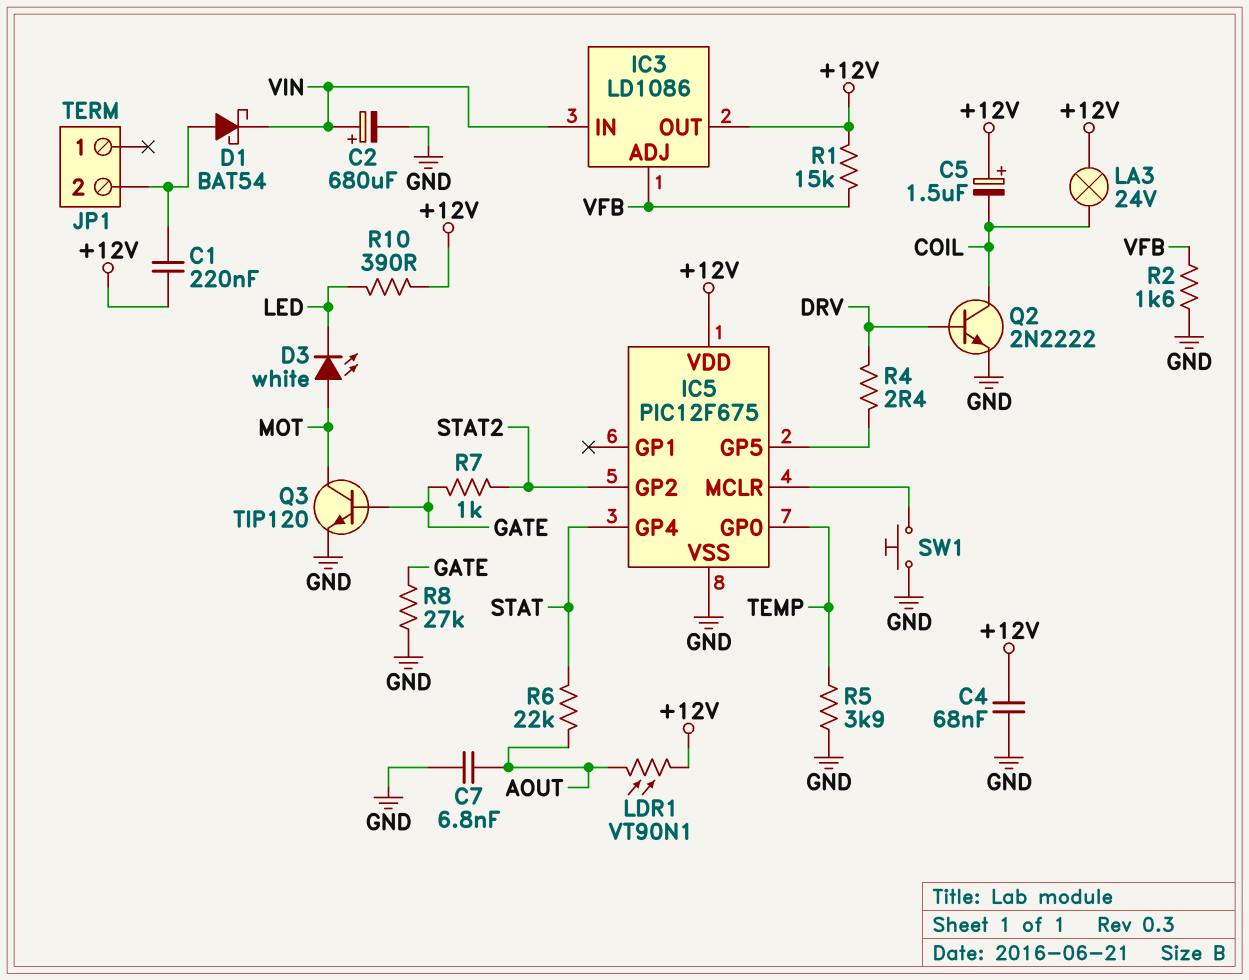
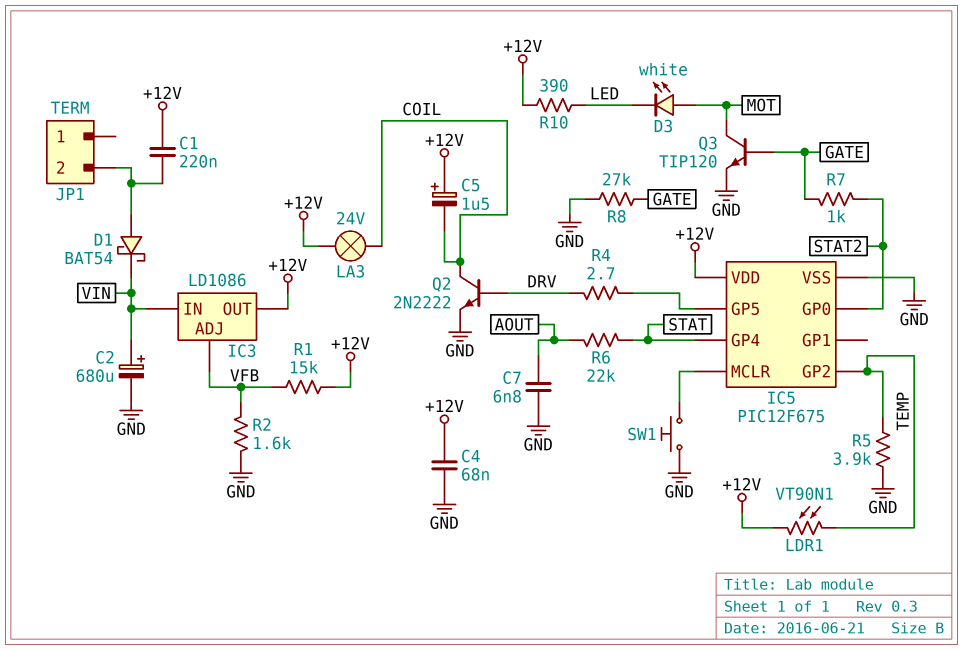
IC5 pin GP0: TEMP -> STAT2
IC5 pin GP2: STAT2 -> TEMP
LDR1: VT90N1 (+12V, AOUT) -> VT90N1 (+12V, TEMP)
R4: 2.4 (DRV, IC5/GP5) -> 2.7 (DRV, IC5/GP5)

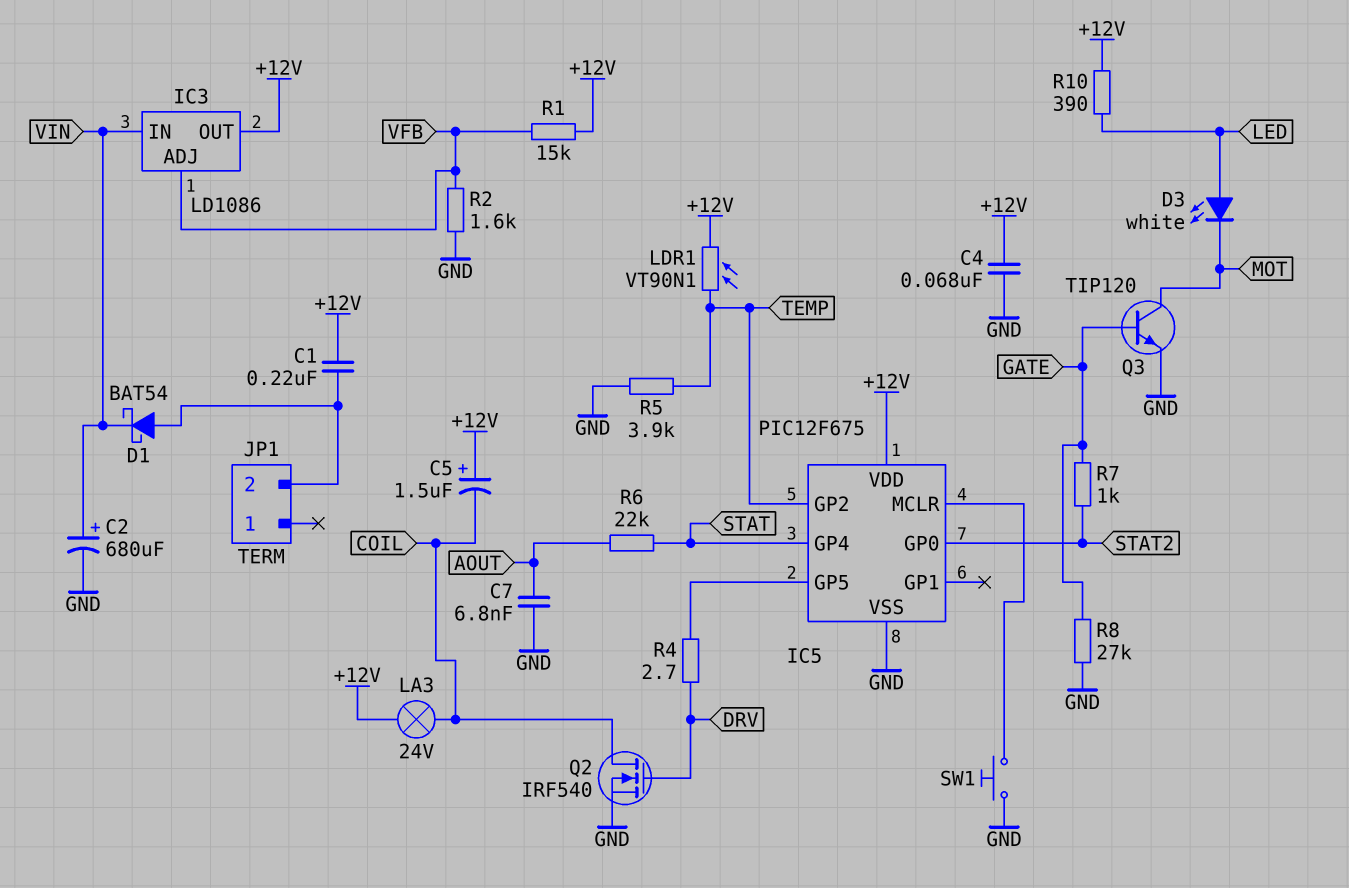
D3: LED white (A MOT, K LED) -> LED white (A LED, K MOT)
Q2: NPN 2N2222 (B DRV, C COIL, E GND) -> NMOS IRF540 (G DRV, D COIL, S GND)

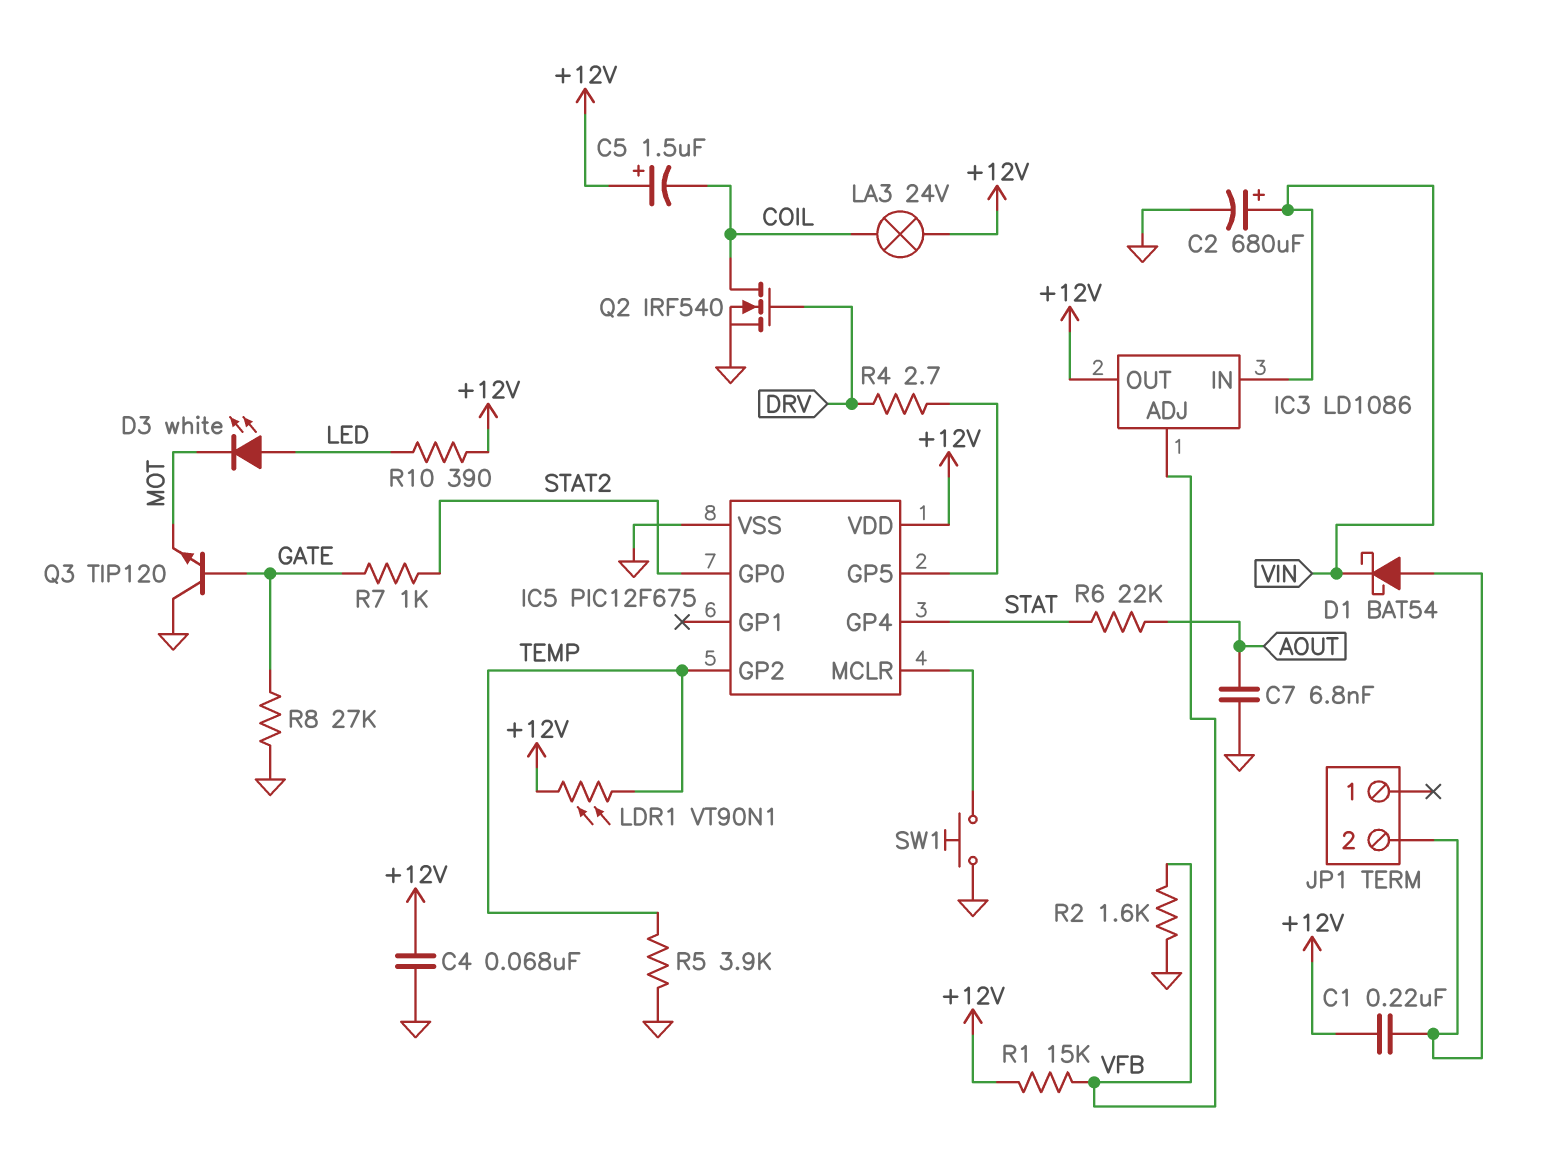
Q3: NPN TIP120 (B GATE, C MOT, E GND) -> NPN TIP120 (B GATE, C GND, E MOT)

